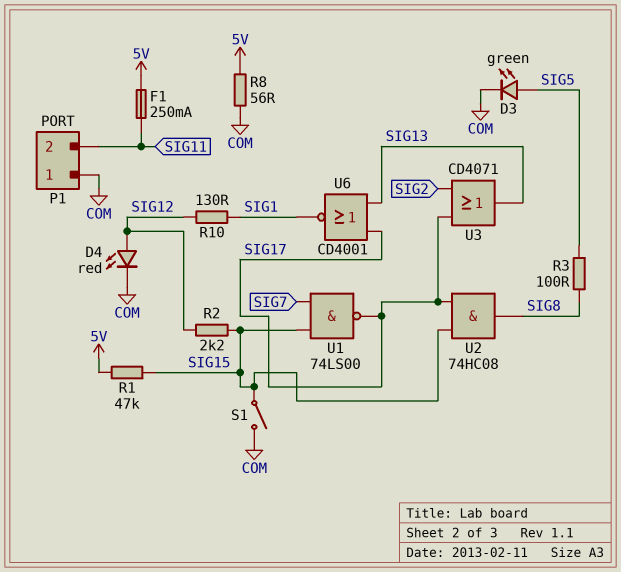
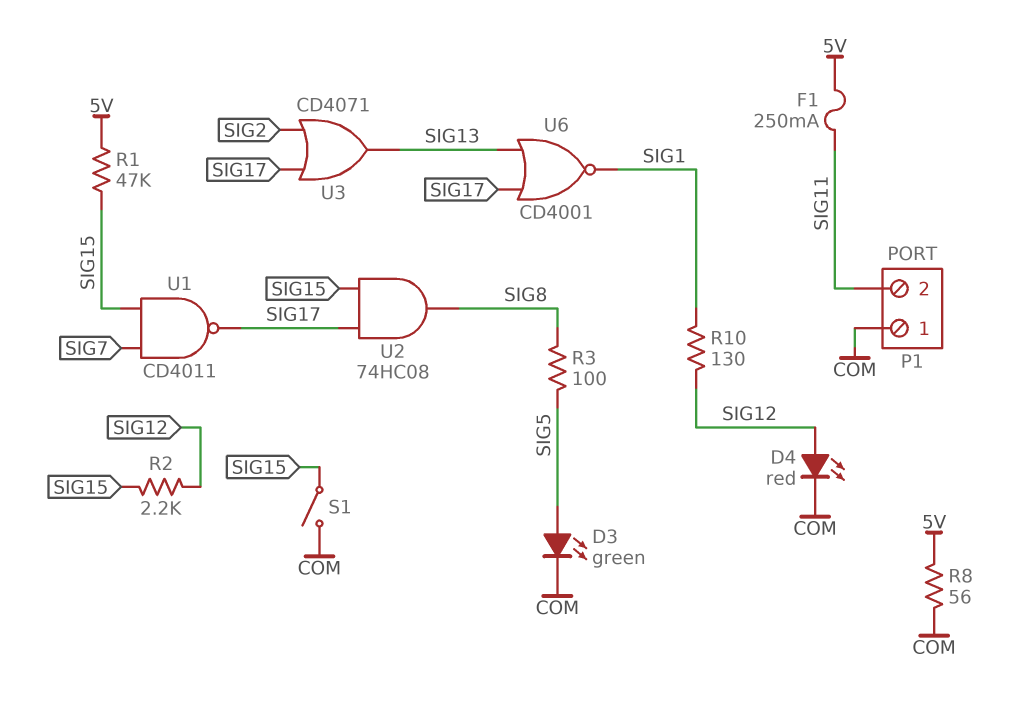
U1: NAND 74LS00 (in SIG7, in SIG15, out SIG17) -> NAND CD4011 (in SIG7, in SIG15, out SIG17)

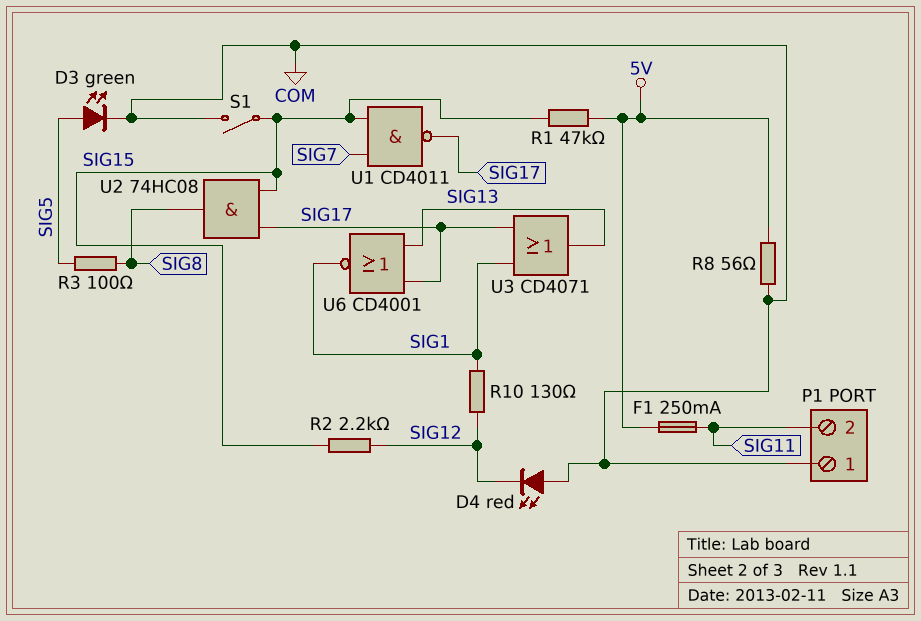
D4: LED red (A SIG12, K COM) -> LED red (A COM, K SIG12)
U3: OR CD4071 (in SIG2, in SIG17, out SIG13) -> OR CD4071 (in SIG1, in SIG17, out SIG13)

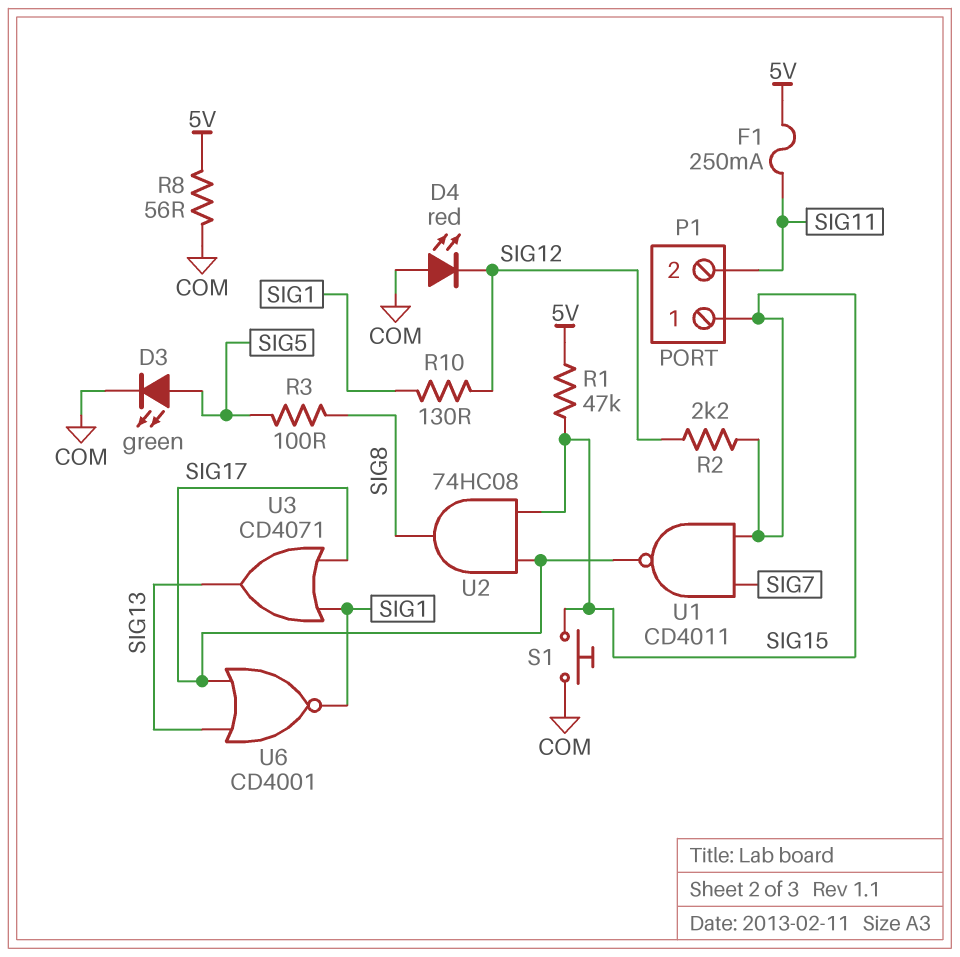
P1 pin 1: COM -> SIG15
S1: switch (COM, SIG15) -> button (COM, SIG15)

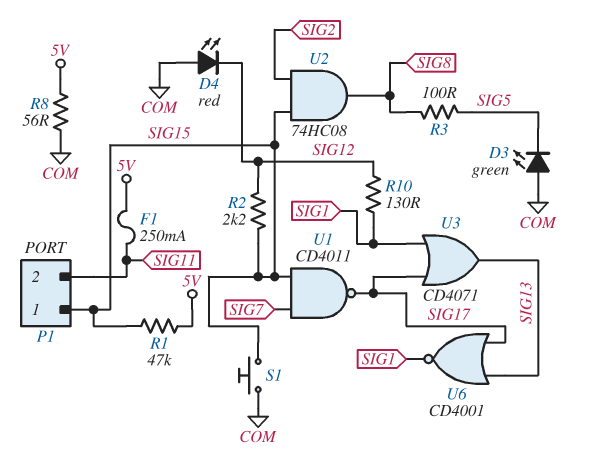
D3: LED green (A SIG5, K COM) -> LED green (A COM, K SIG5)
U2: AND 74HC08 (in SIG15, in SIG17, out SIG8) -> AND 74HC08 (in SIG2, in SIG15, out SIG8)

